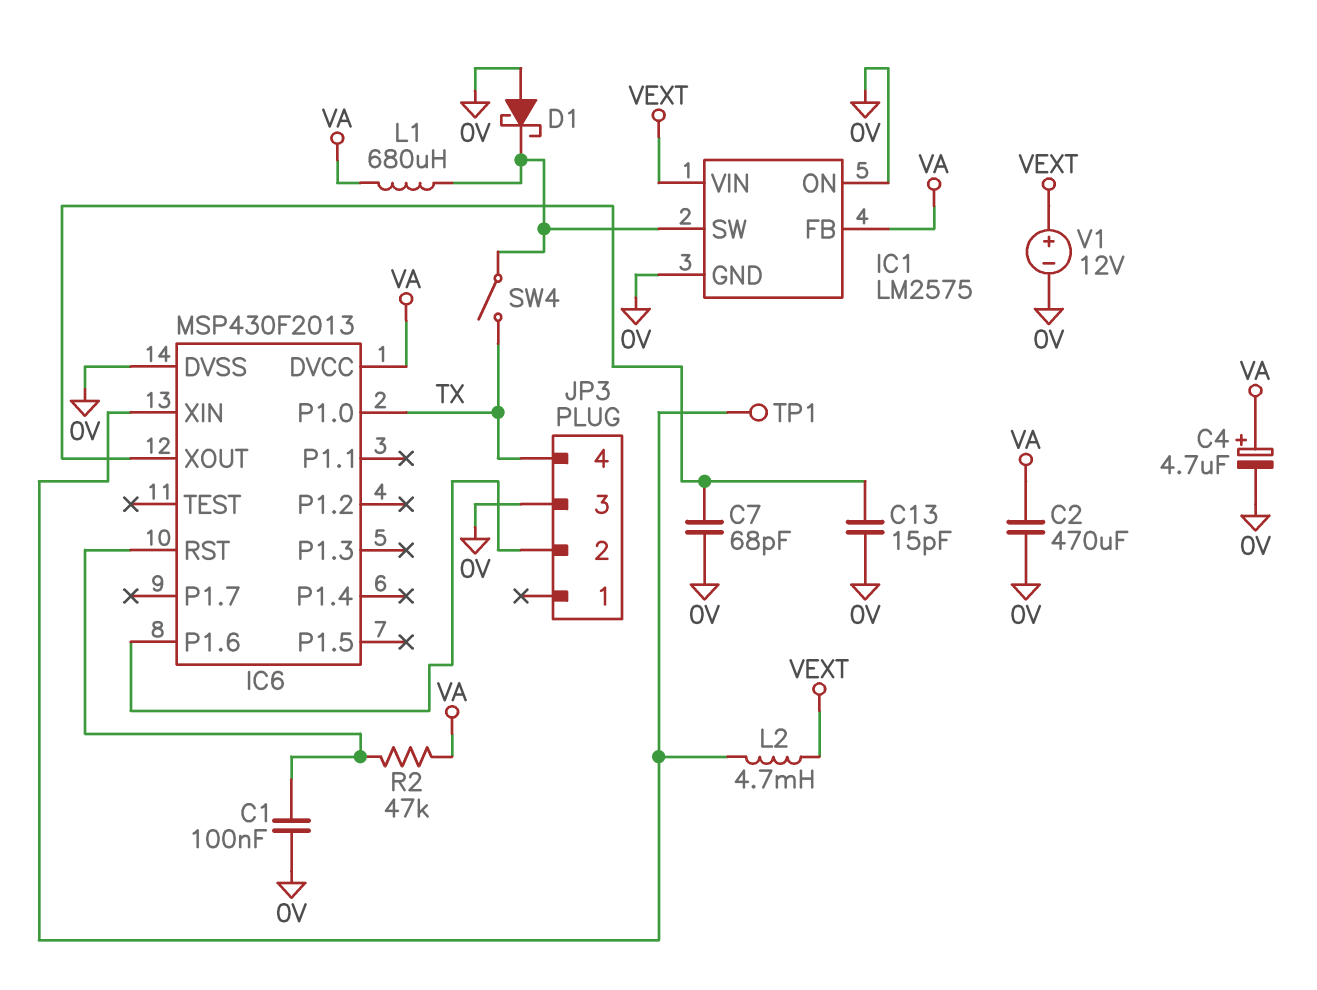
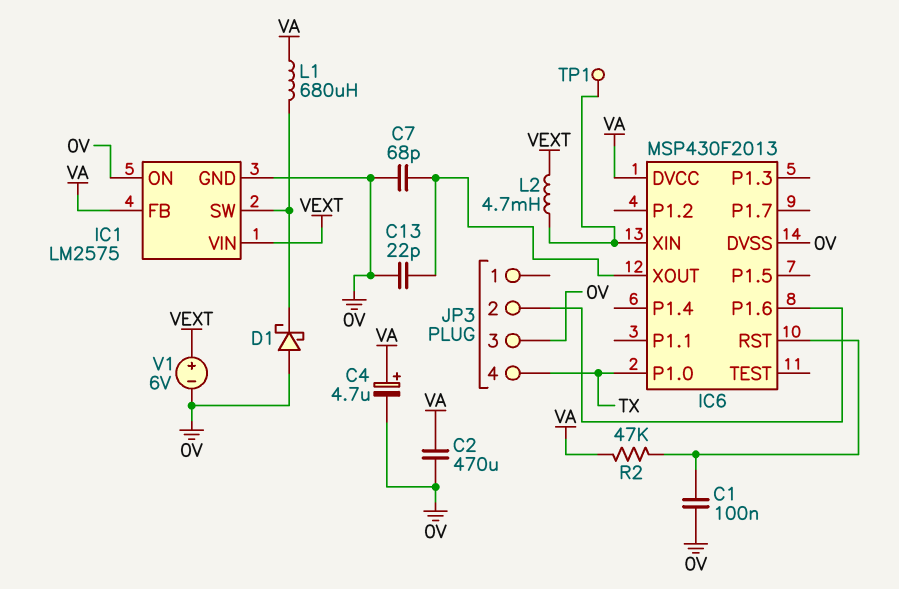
C13: 15pF (0V, IC6/XOUT) -> 22pF (0V, IC6/XOUT)
SW4: switch (IC1/SW, TX) -> none
V1: 12V (plus VEXT, minus 0V) -> 6V (plus VEXT, minus 0V)

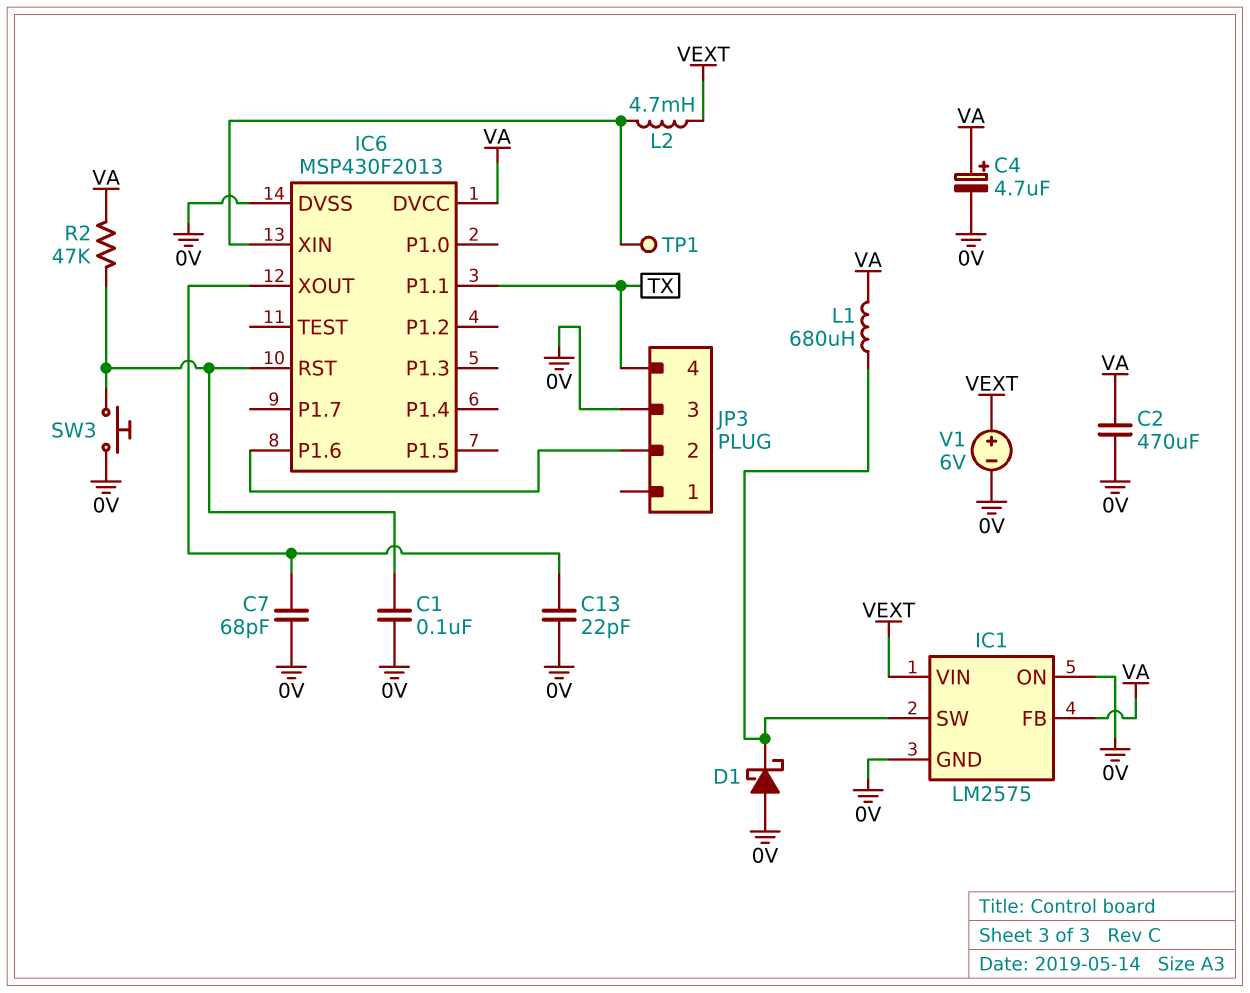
IC6 pin P1.0: TX -> none
IC6 pin P1.1: none -> TX
SW3: none -> button (0V, IC6/RST)

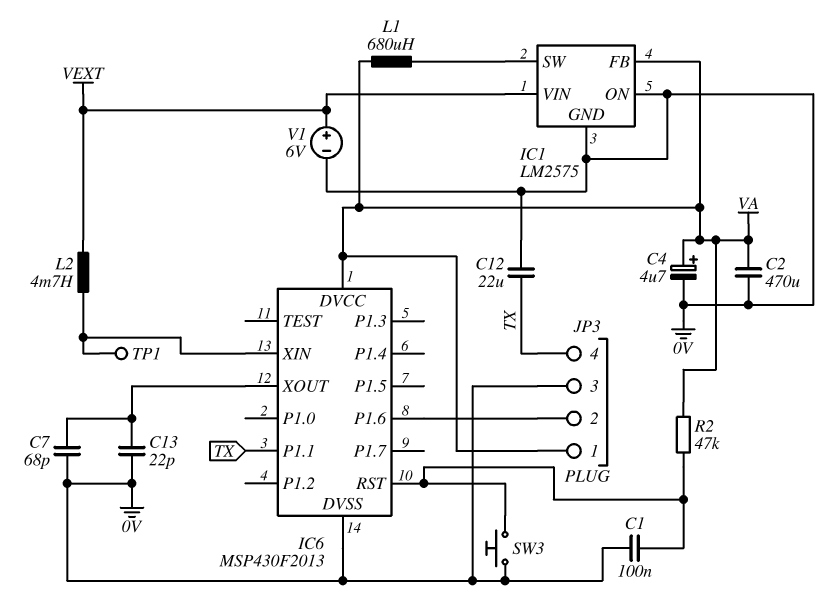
C12: none -> 22uF (0V, TX)
D1: schottky (A 0V, K IC1/SW) -> none
JP3 pin 1: none -> VA

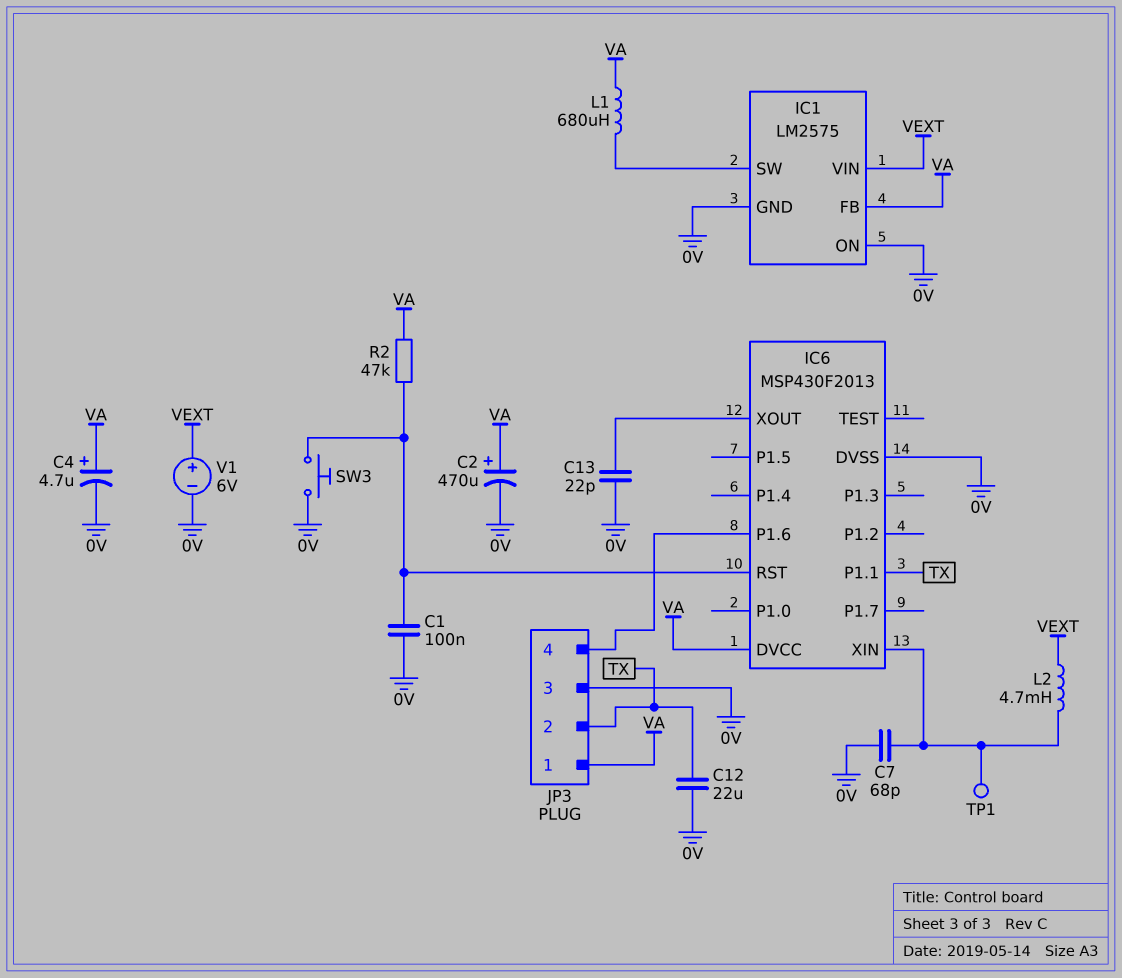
C2: 470uF (0V, VA) -> 470uF (plus VA, minus 0V)
C7: 68pF (0V, IC6/XOUT) -> 68pF (0V, IC6/XIN)
JP3 pin 2: IC6/P1.6 -> TX
JP3 pin 4: TX -> IC6/P1.6

